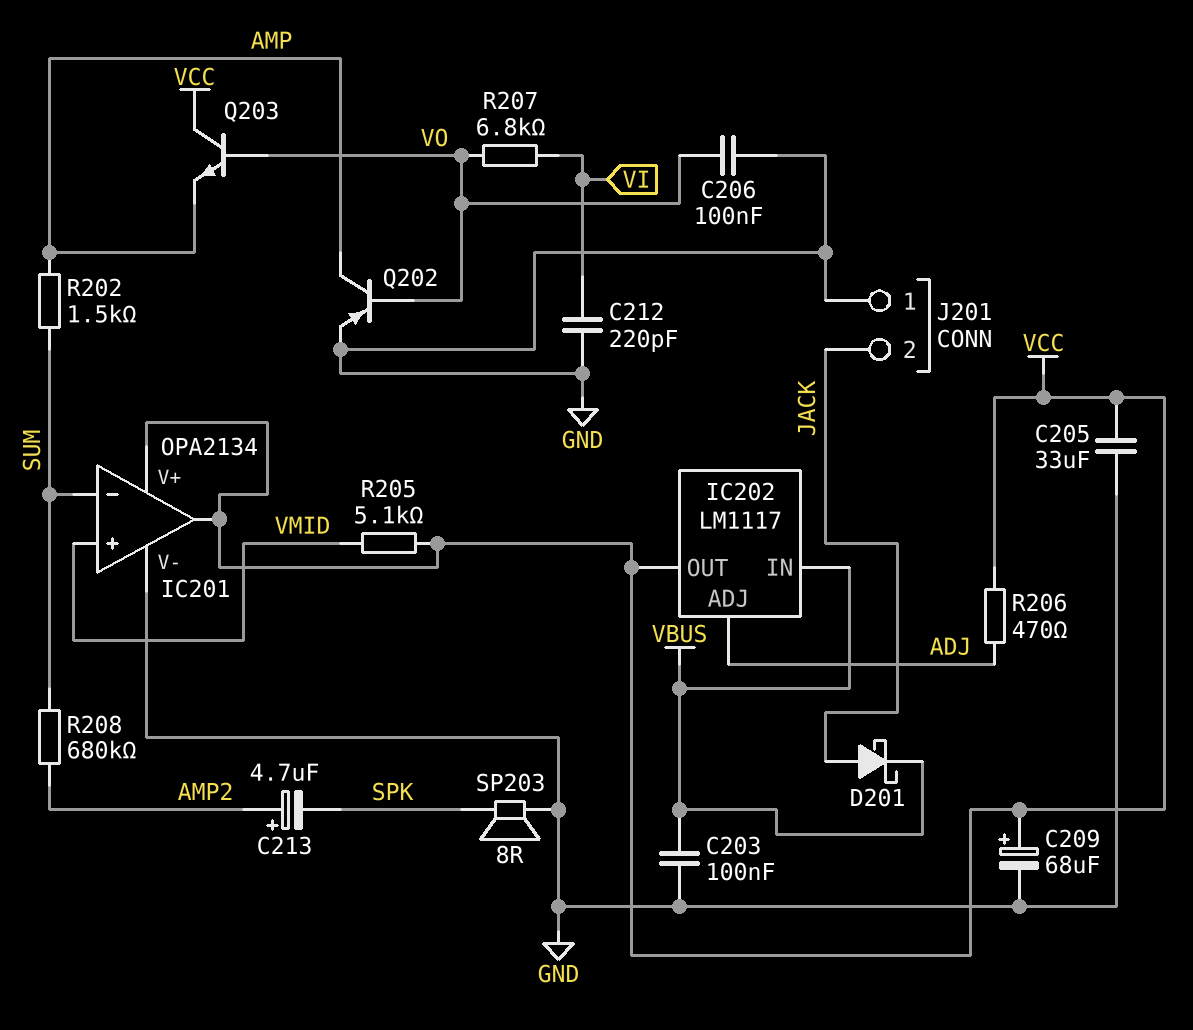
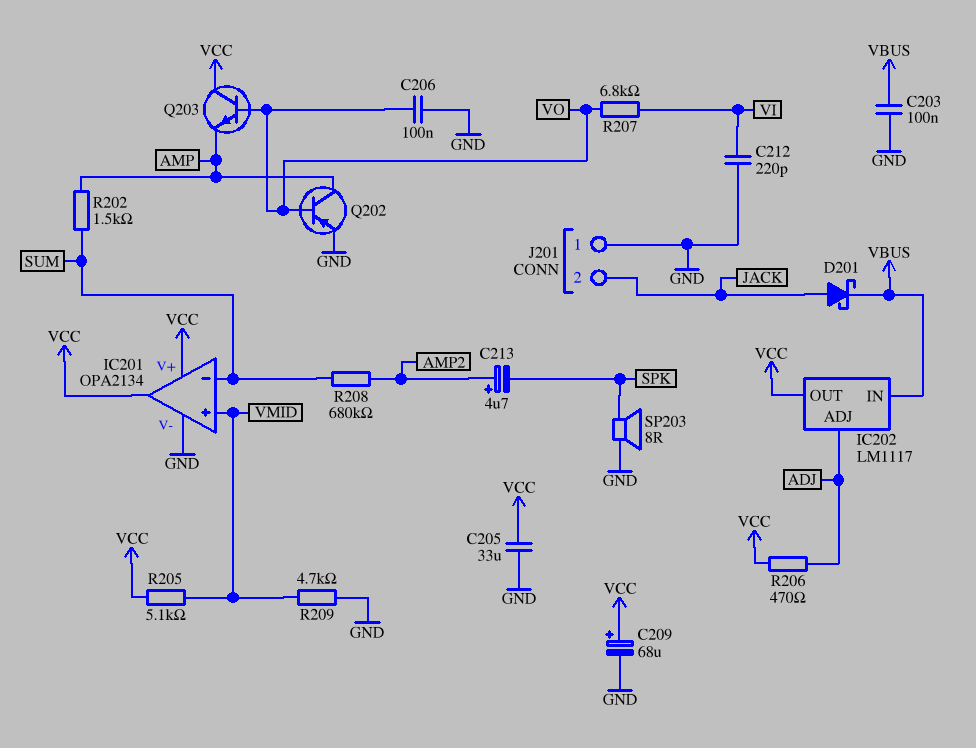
R209: none -> 4.7k (GND, VMID)

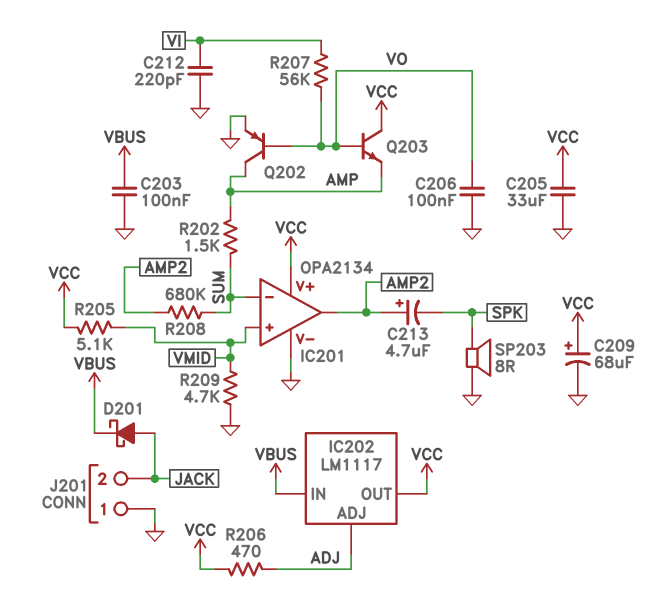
IC201 pin out: VCC -> AMP2
R207: 6.8k (VI, VO) -> 56k (VI, VO)

